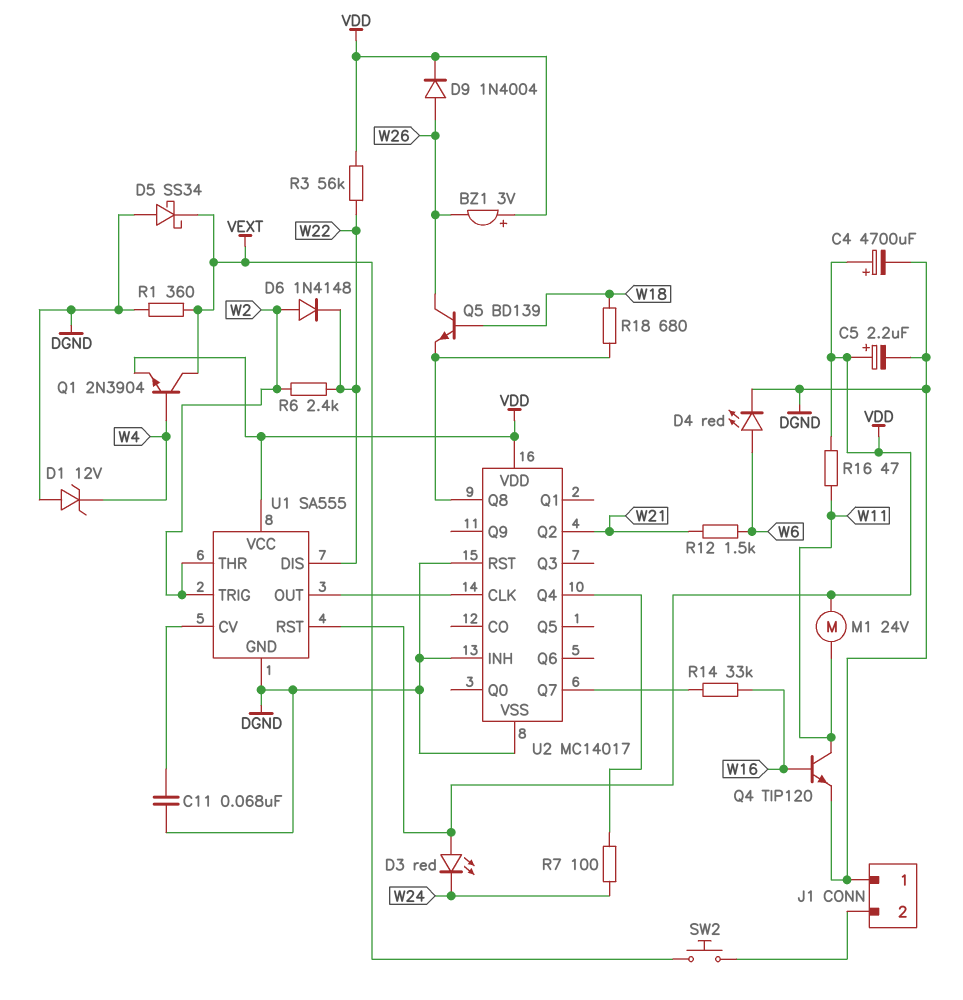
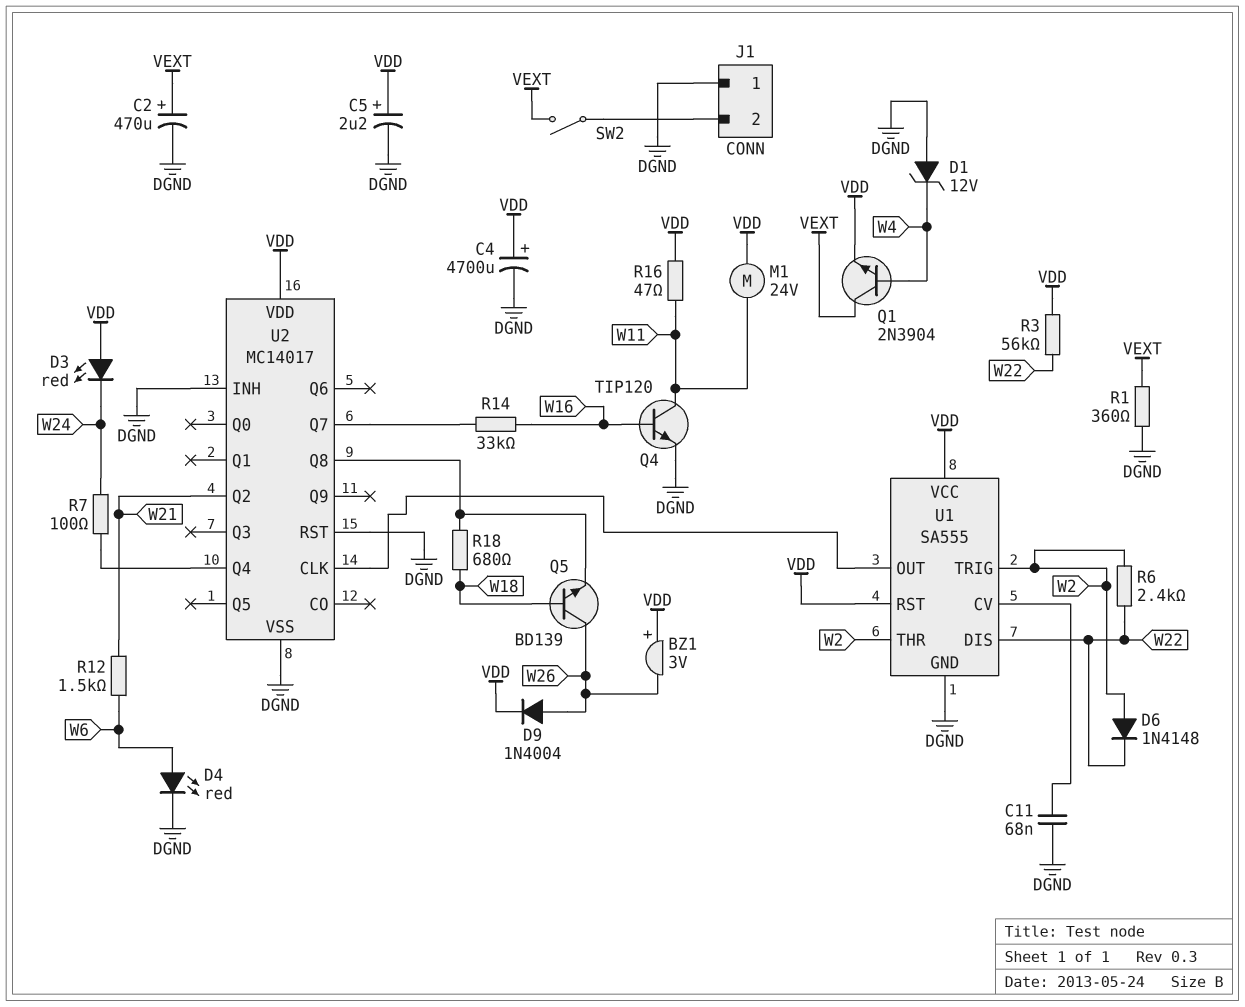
C2: none -> 470uF (plus VEXT, minus DGND)
D5: schottky SS34 (A DGND, K VEXT) -> none
SW2: button (J1/2, VEXT) -> switch (J1/2, VEXT)

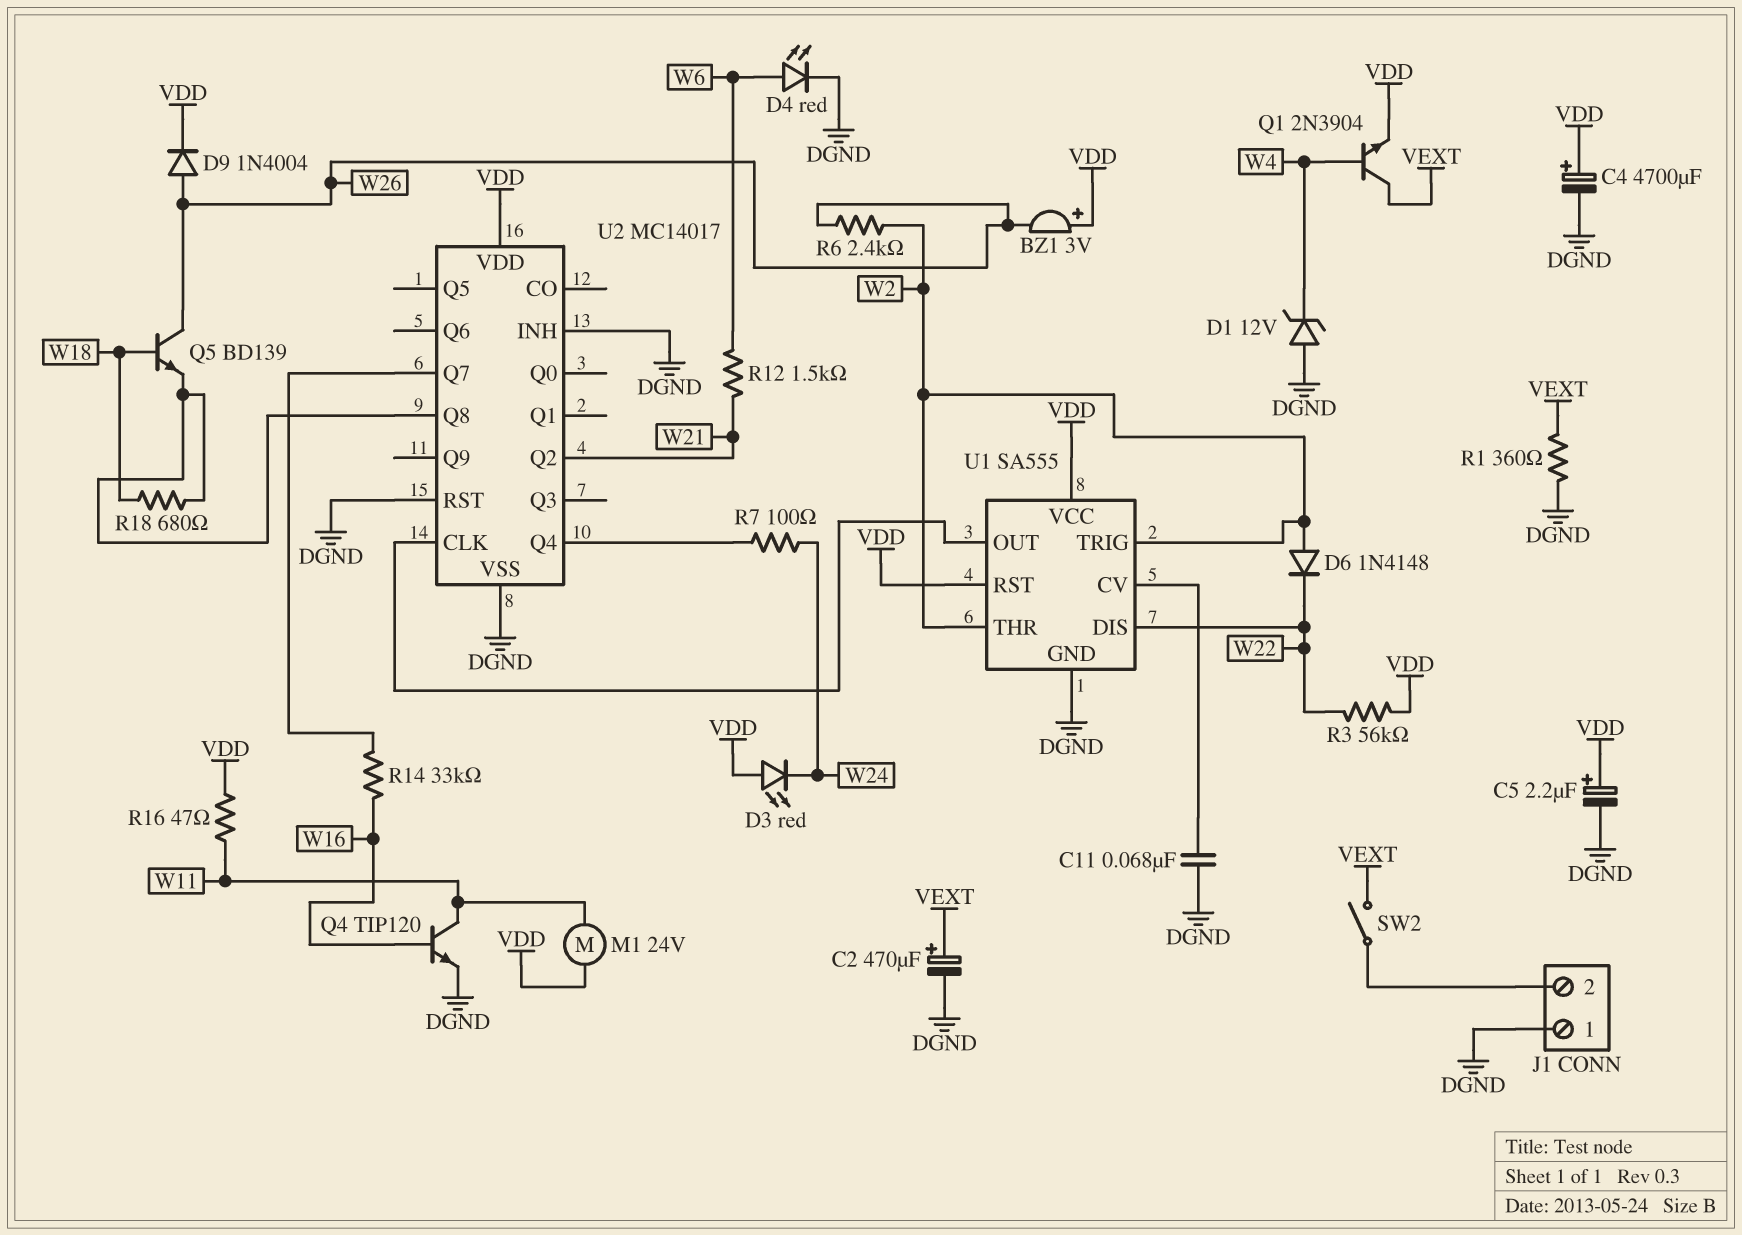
R6: 2.4k (W2, W22) -> 2.4k (W2, W26)

